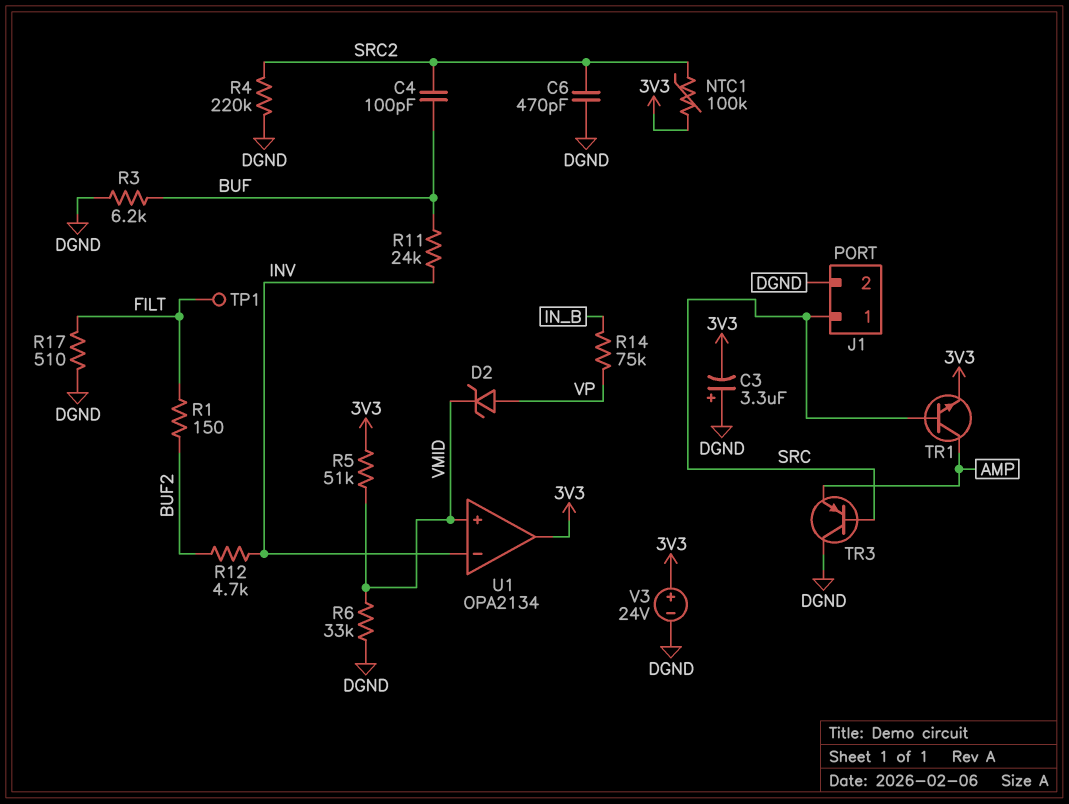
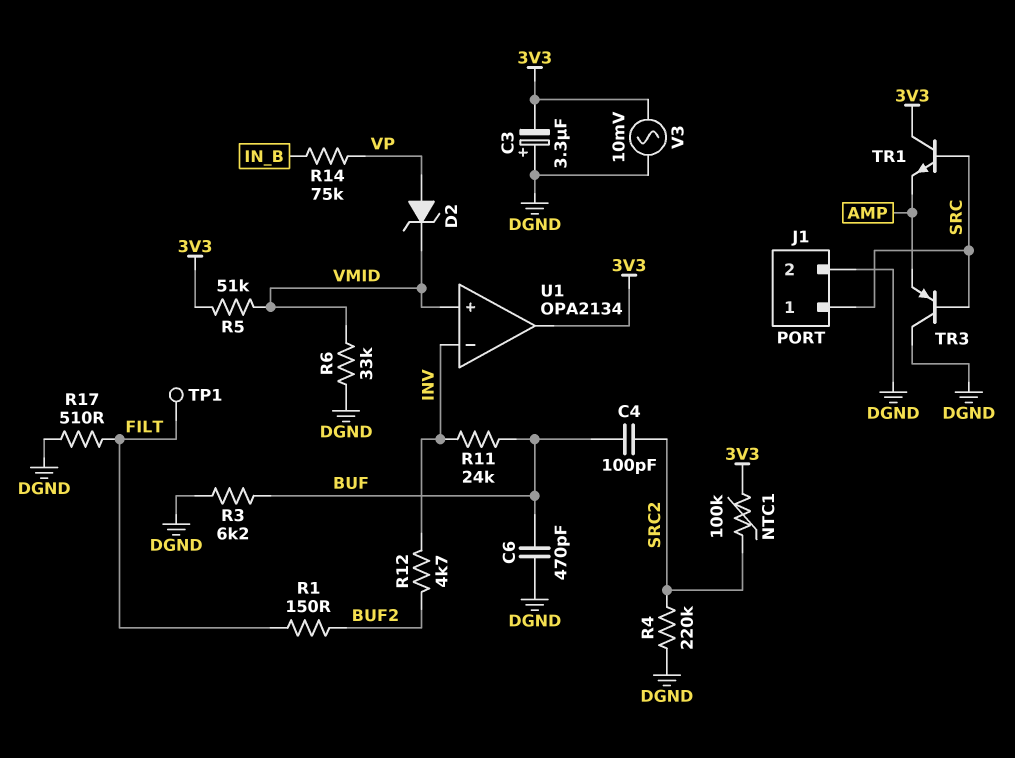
C6: 470pF (DGND, SRC2) -> 470pF (BUF, DGND)
TR1: NPN (B SRC, C AMP, E 3V3) -> NPN (B SRC, C 3V3, E AMP)
V3: 24V (plus 3V3, minus DGND) -> AC 10mV (3V3, DGND)

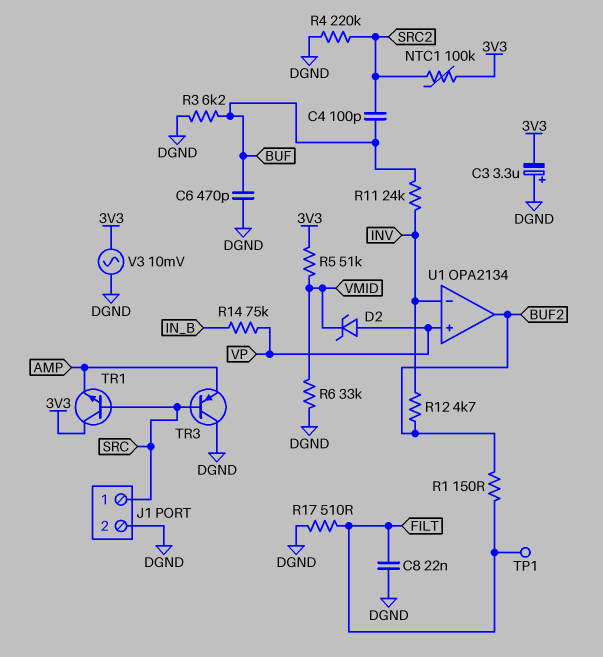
C8: none -> 22nF (DGND, FILT)
U1 pin in+: VMID -> VP
U1 pin out: 3V3 -> BUF2

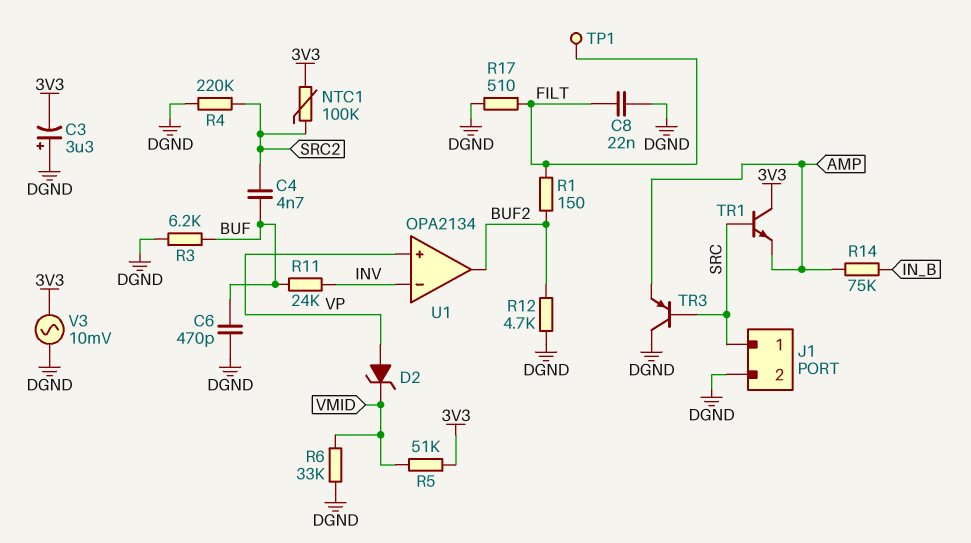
C4: 100pF (BUF, SRC2) -> 4.7nF (BUF, SRC2)
R12: 4.7k (BUF2, INV) -> 4.7k (BUF2, DGND)
R14: 75k (IN_B, VP) -> 75k (AMP, IN_B)

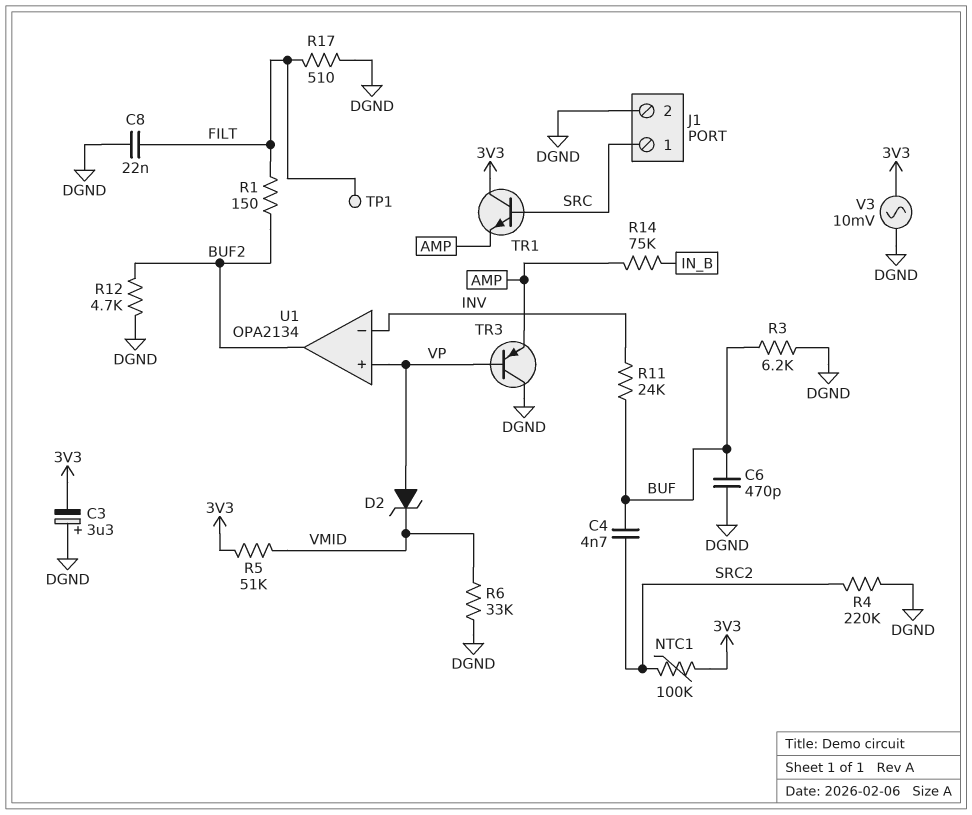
TR3: PNP (B SRC, C DGND, E AMP) -> PNP (B VP, C DGND, E AMP)

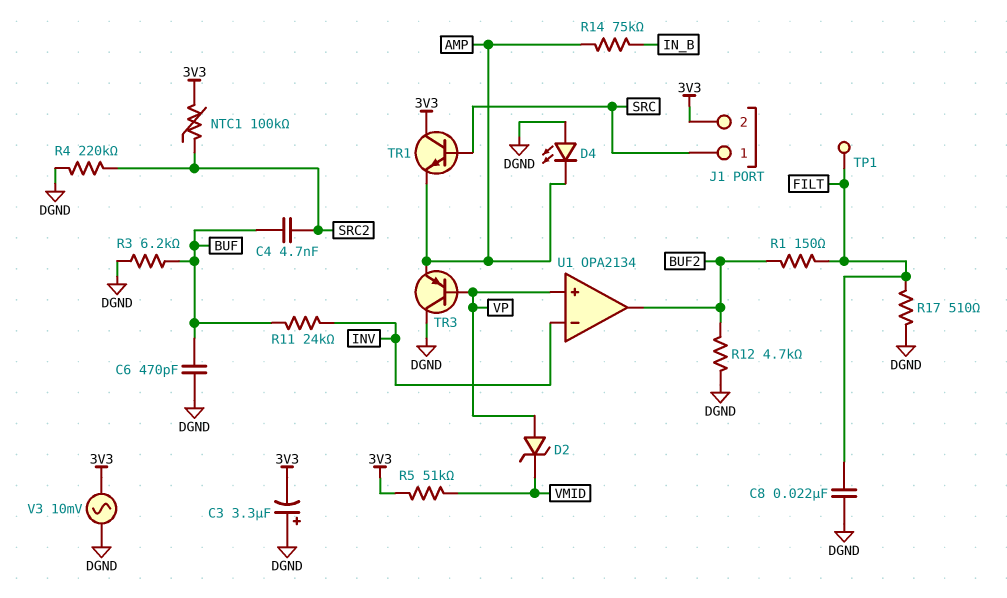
D4: none -> LED (A DGND, K AMP)
J1 pin 2: DGND -> 3V3
R6: 33k (DGND, VMID) -> none

